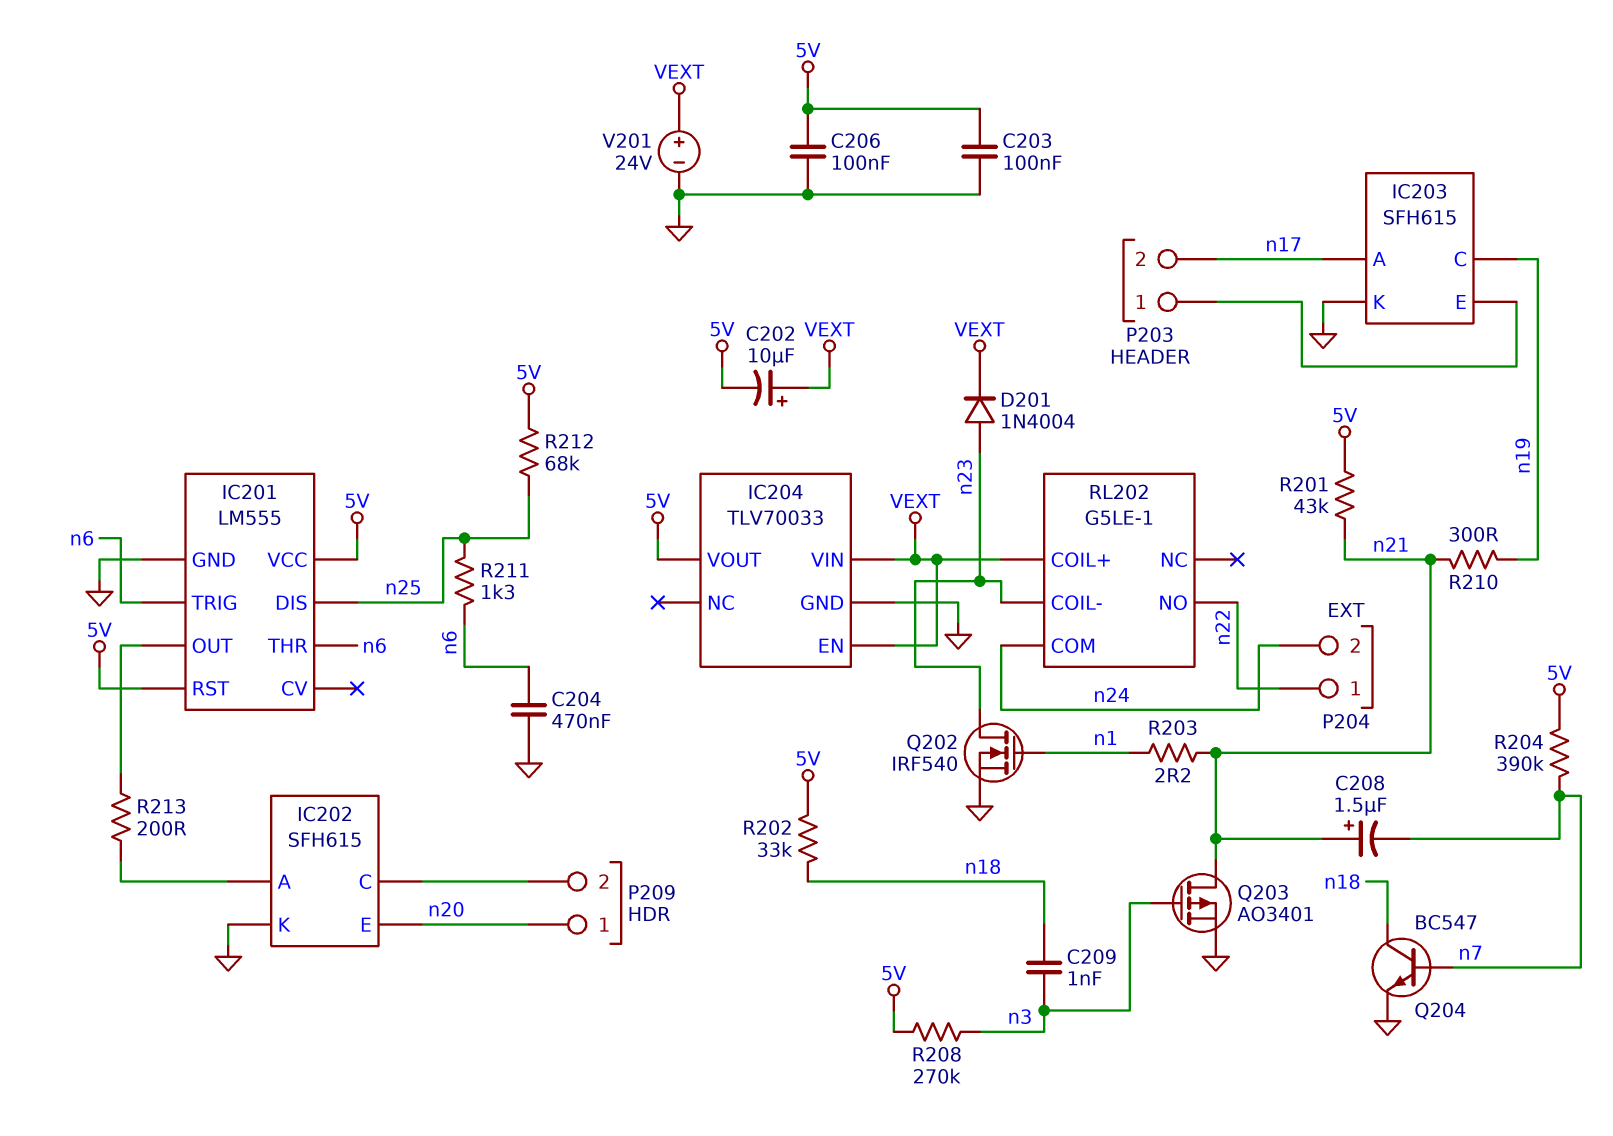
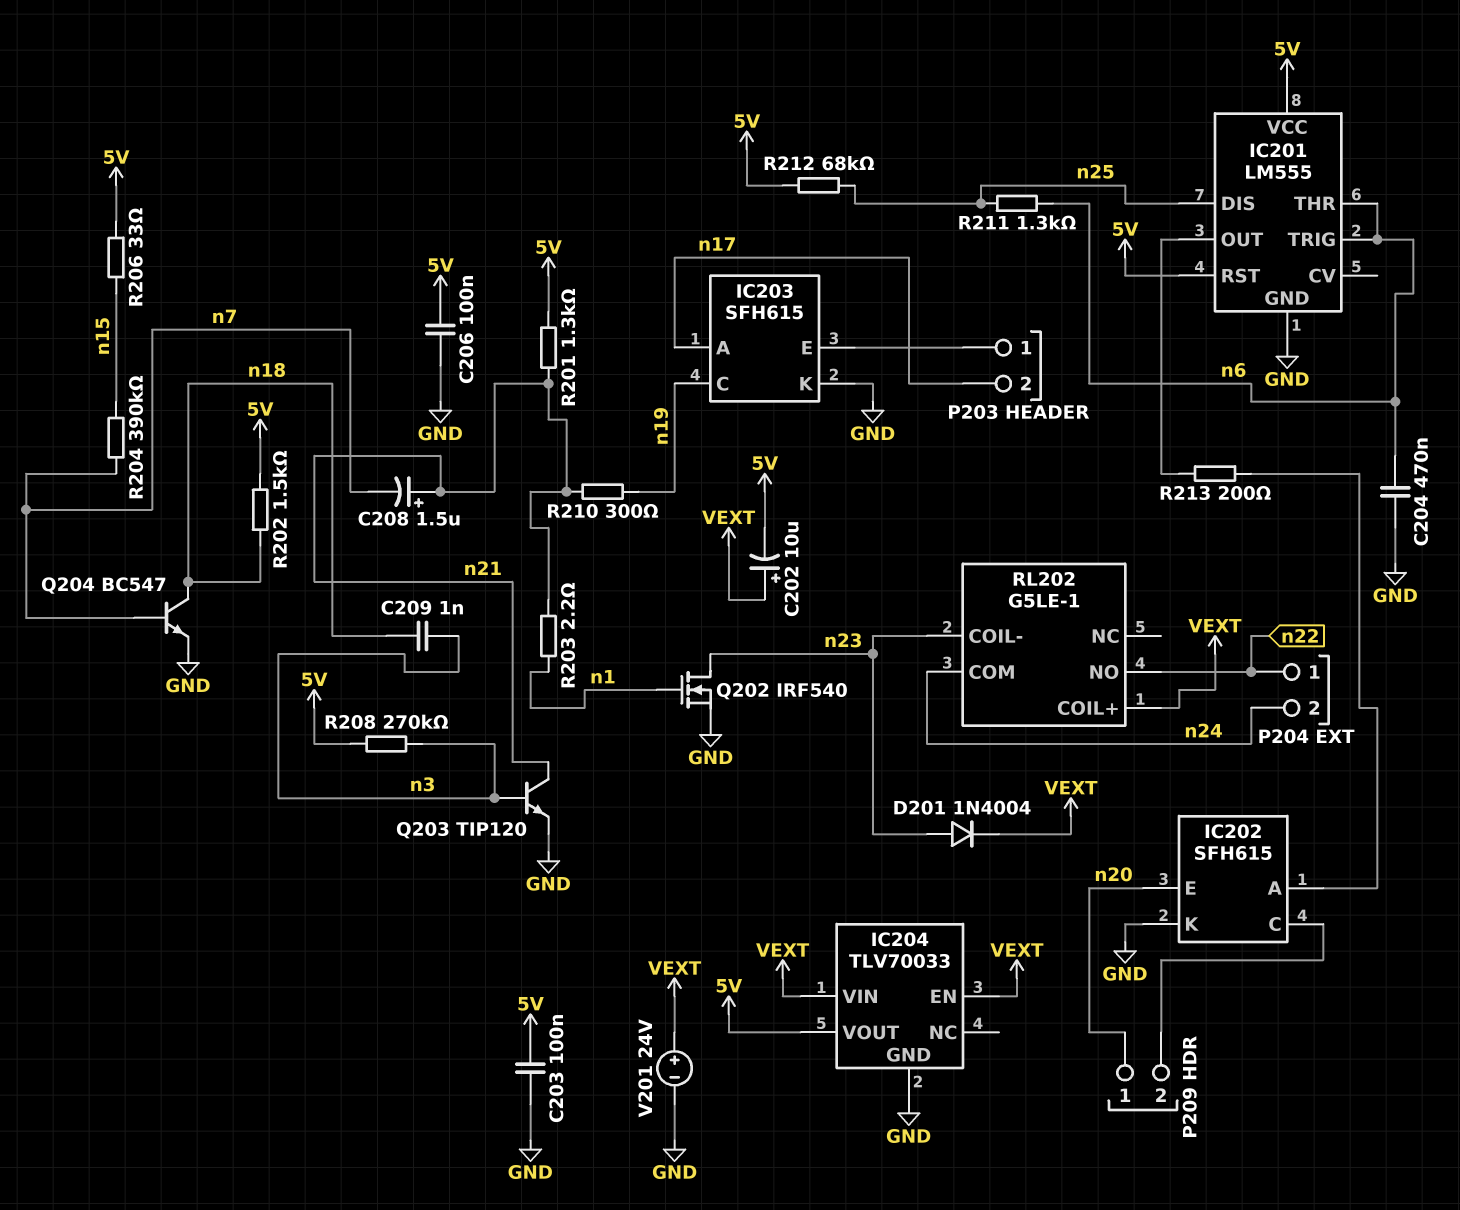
Q203: PMOS AO3401 (G n3, D n21, S GND) -> NPN TIP120 (B n3, C n21, E GND)
R201: 43k (5V, n21) -> 1.3k (5V, n21)
R202: 33k (5V, n18) -> 1.5k (5V, n18)
R204: 390k (5V, n7) -> 390k (n7, n15)
R206: none -> 33 (5V, n15)

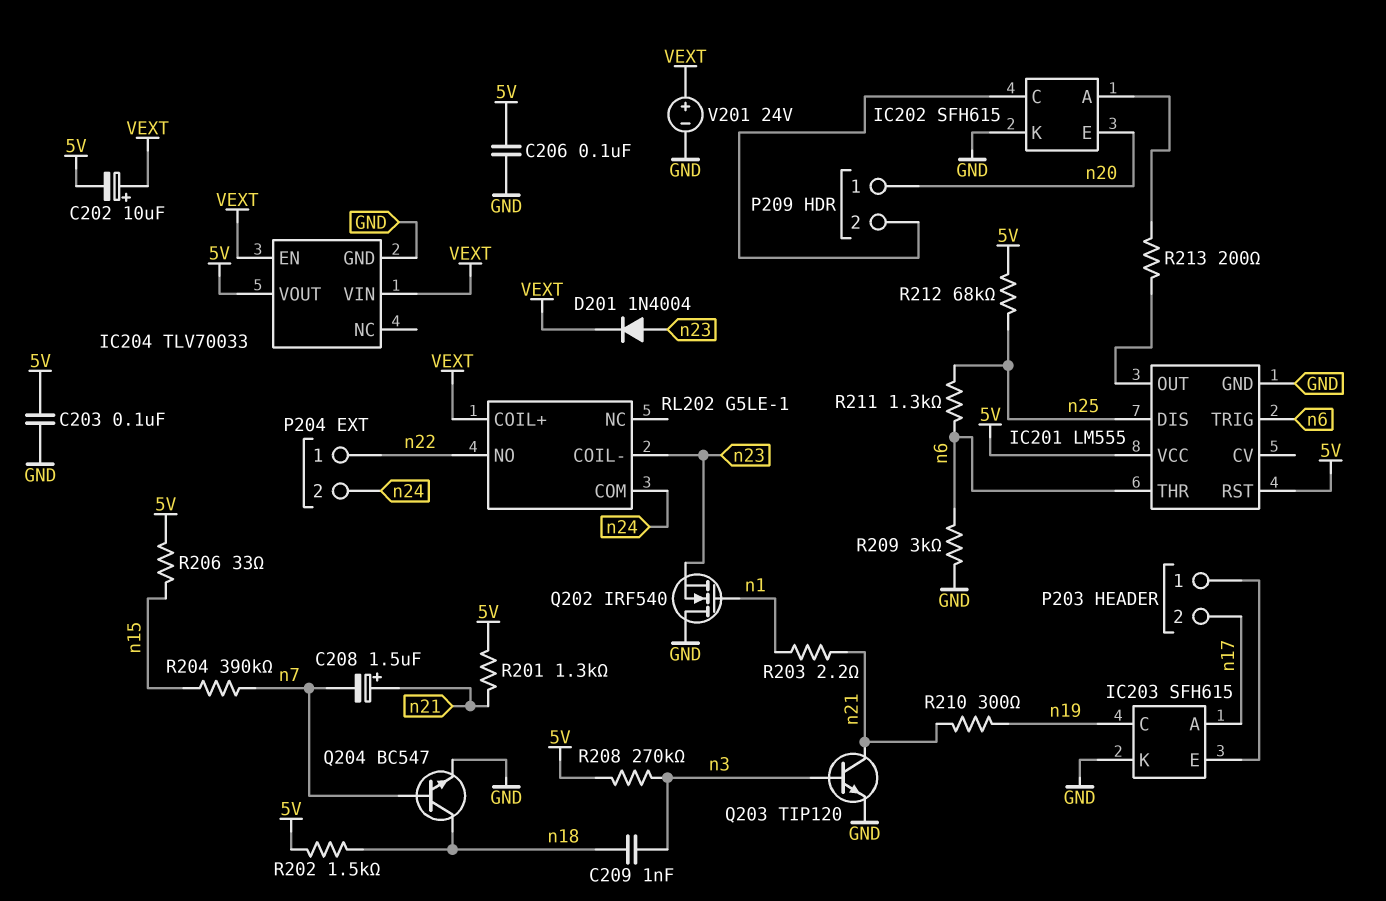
C204: 470nF (GND, n6) -> none
Q202: NMOS IRF540 (G n1, D n23, S GND) -> NMOS IRF540 (G n1, D GND, S n23)
R209: none -> 3k (GND, n6)

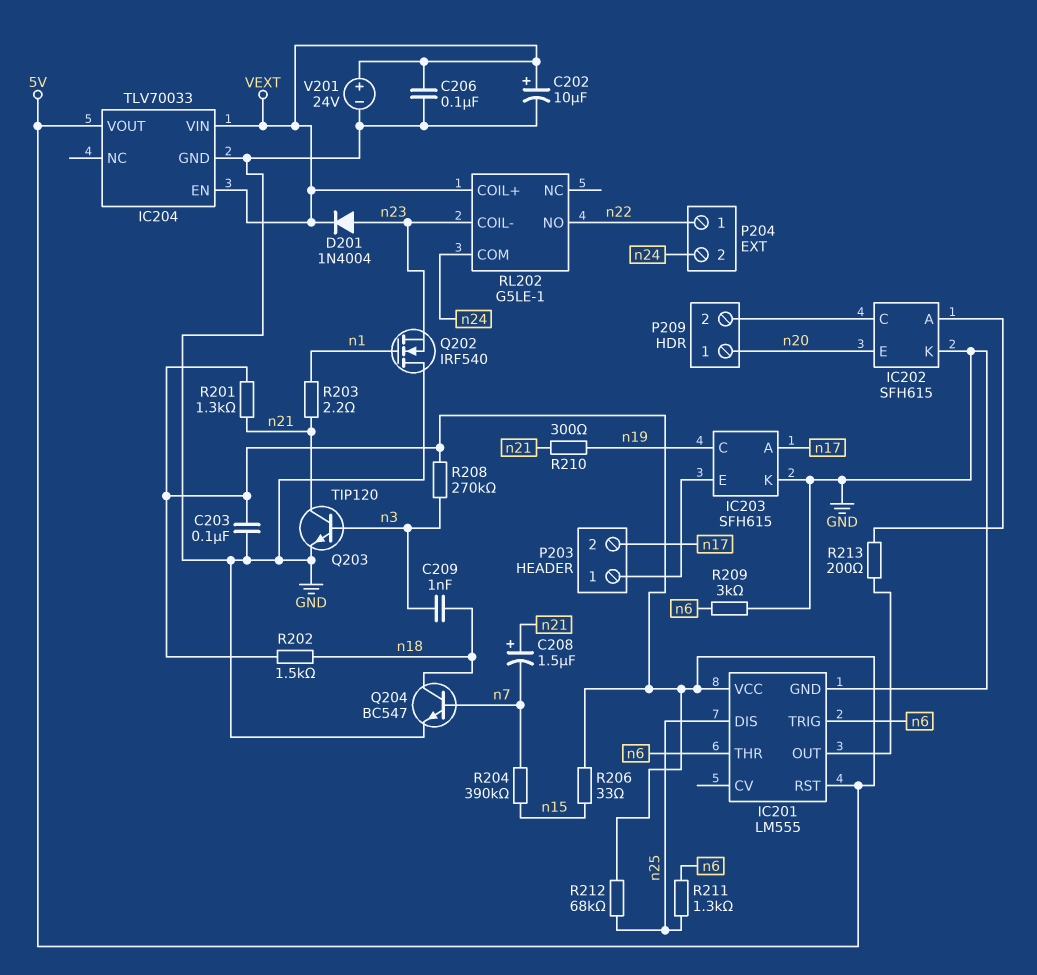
C202: 10uF (plus VEXT, minus 5V) -> 10uF (plus VEXT, minus GND)
C206: 100nF (5V, GND) -> 100nF (GND, VEXT)

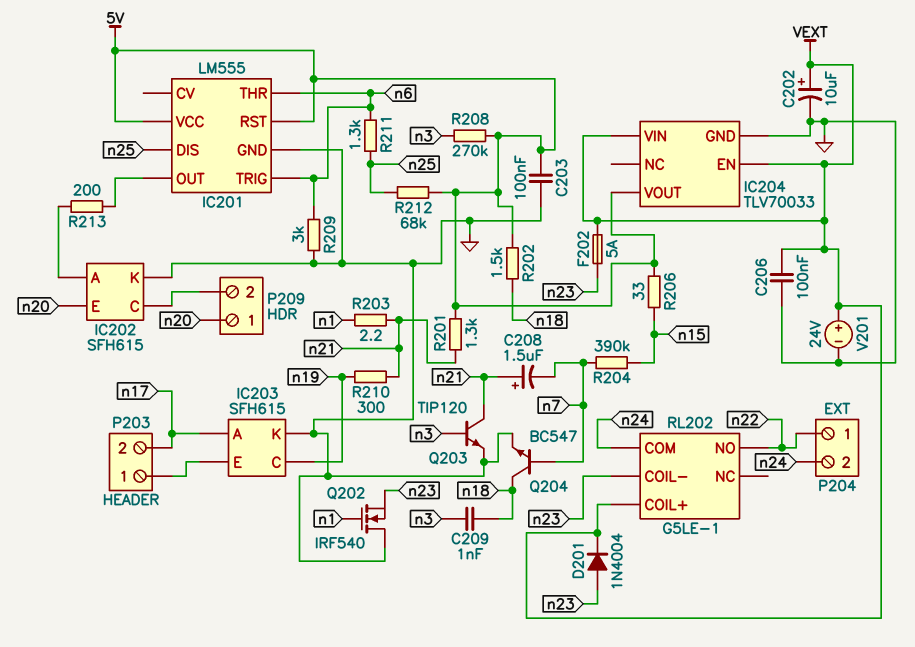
F202: none -> 5A (VEXT, n23)

